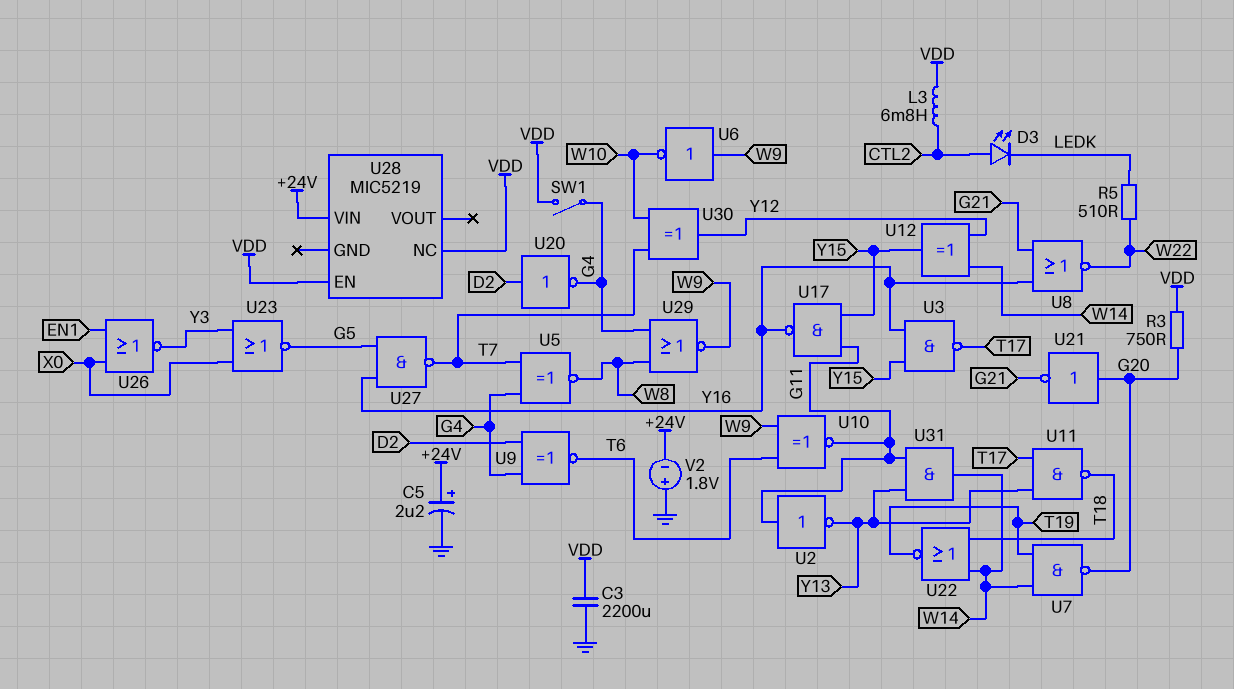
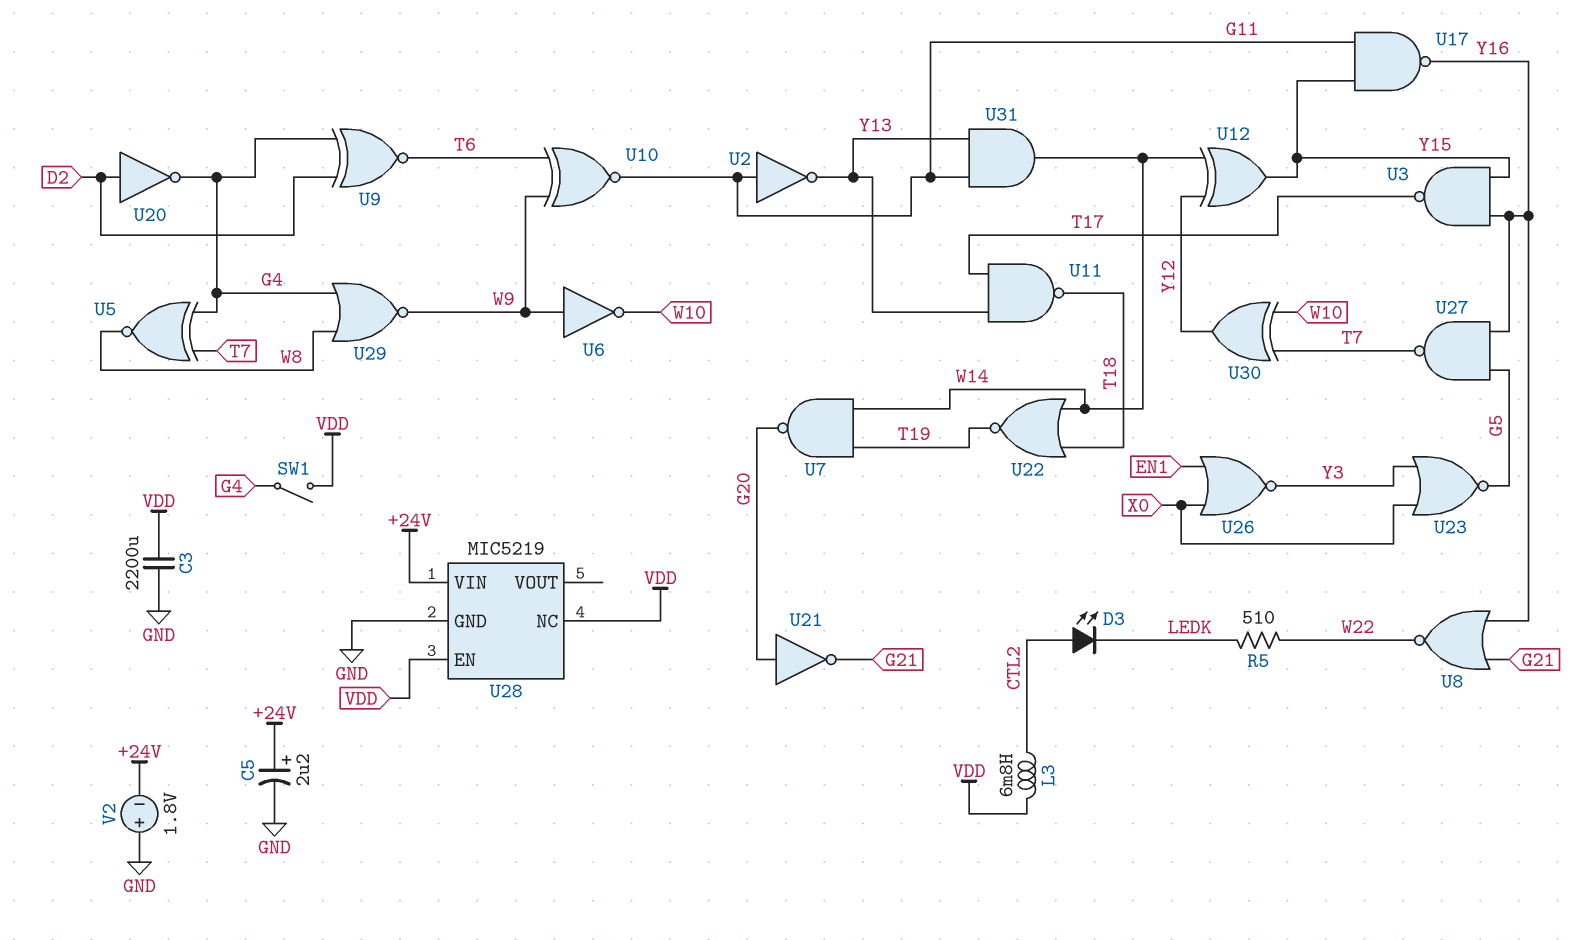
R3: 750 (G20, VDD) -> none
U28 pin GND: none -> GND

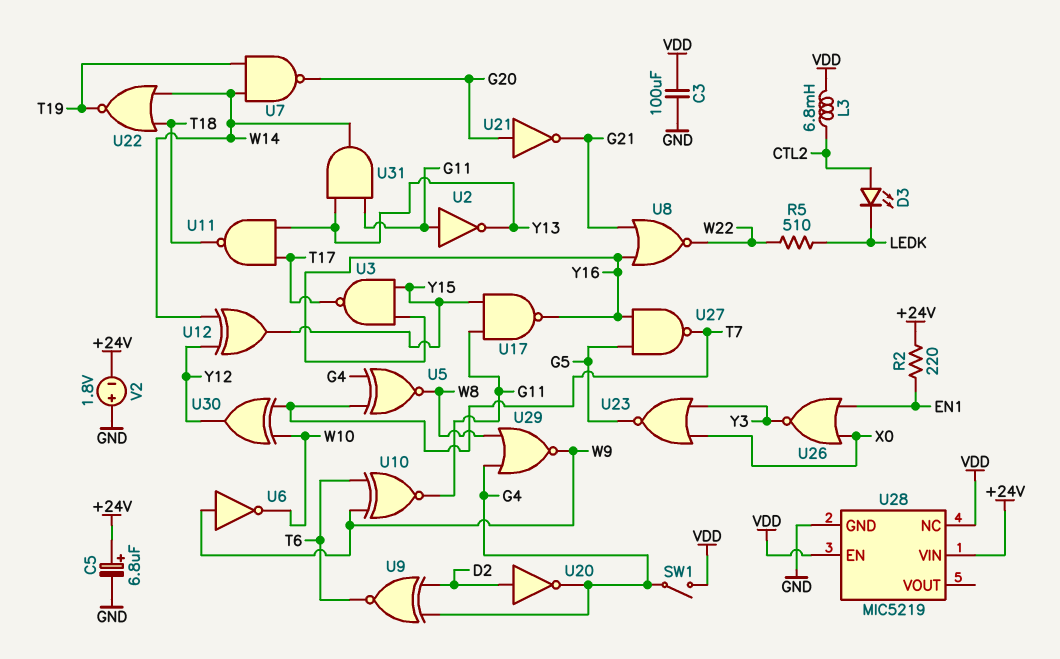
C3: 2200uF (GND, VDD) -> 100uF (GND, VDD)
C5: 2.2uF (plus +24V, minus GND) -> 6.8uF (plus +24V, minus GND)
R2: none -> 220 (+24V, EN1)

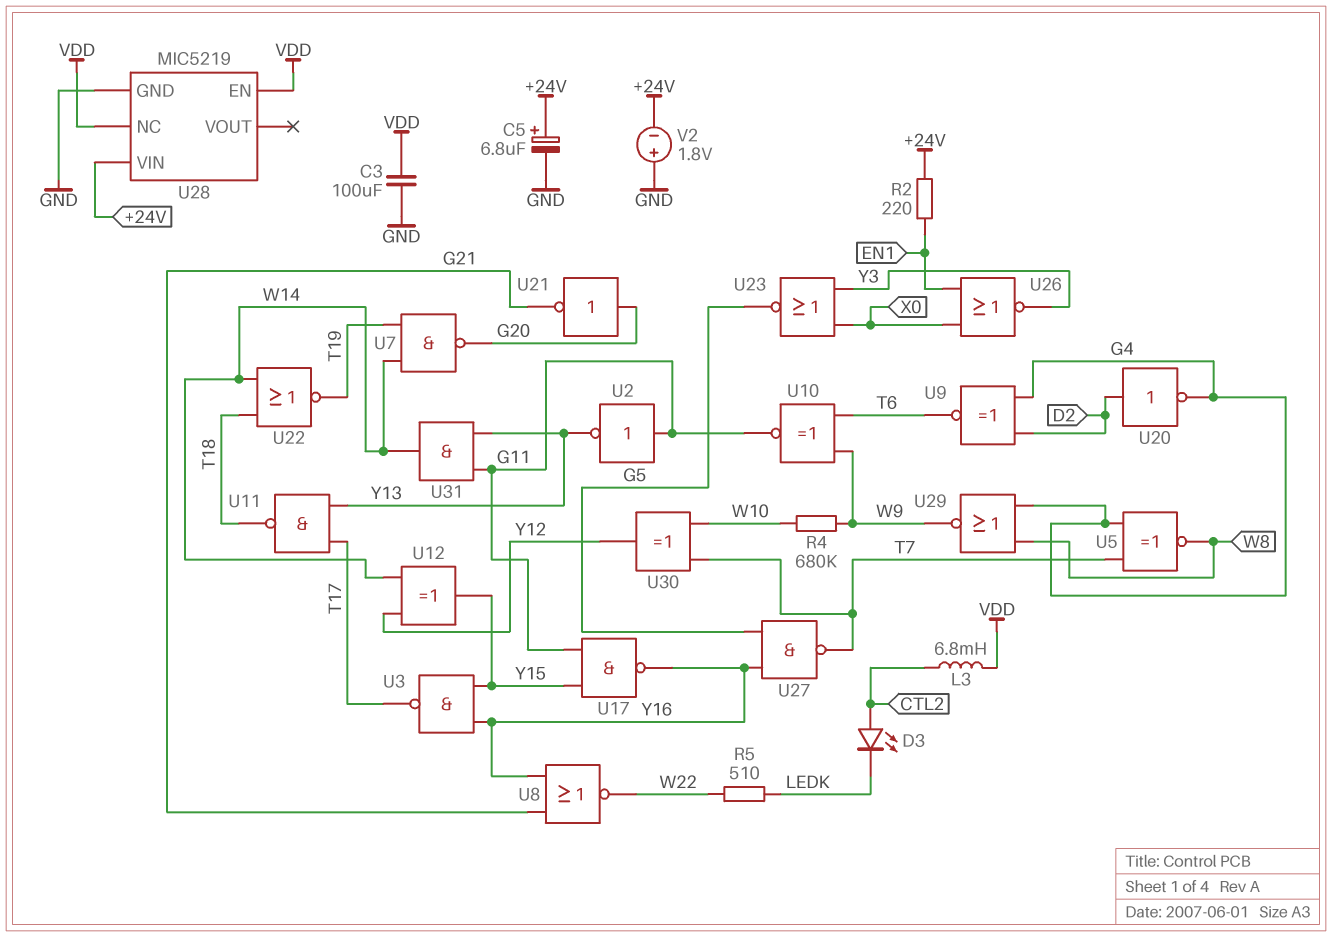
R4: none -> 680k (W9, W10)
SW1: switch (G4, VDD) -> none
U6: NOT (in W9, out W10) -> none

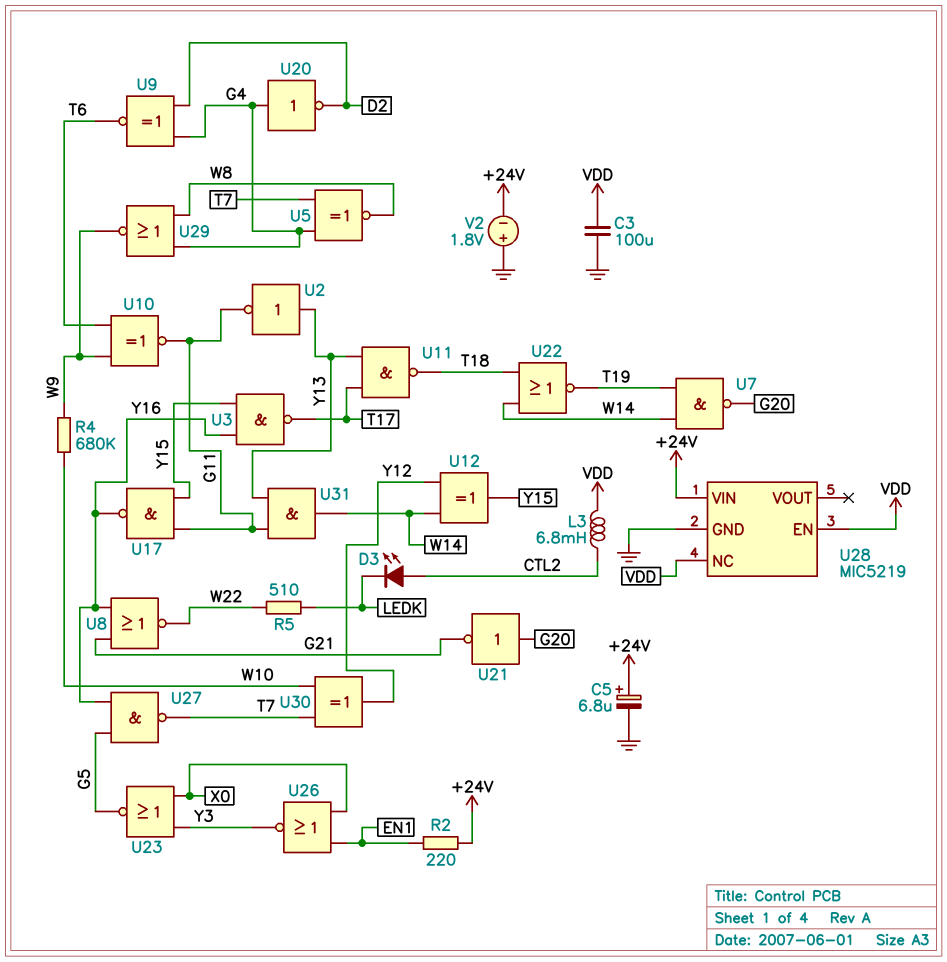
U2: NOT (in G11, out Y13) -> NOT (in Y13, out G11)
U20: NOT (in D2, out G4) -> NOT (in G4, out D2)

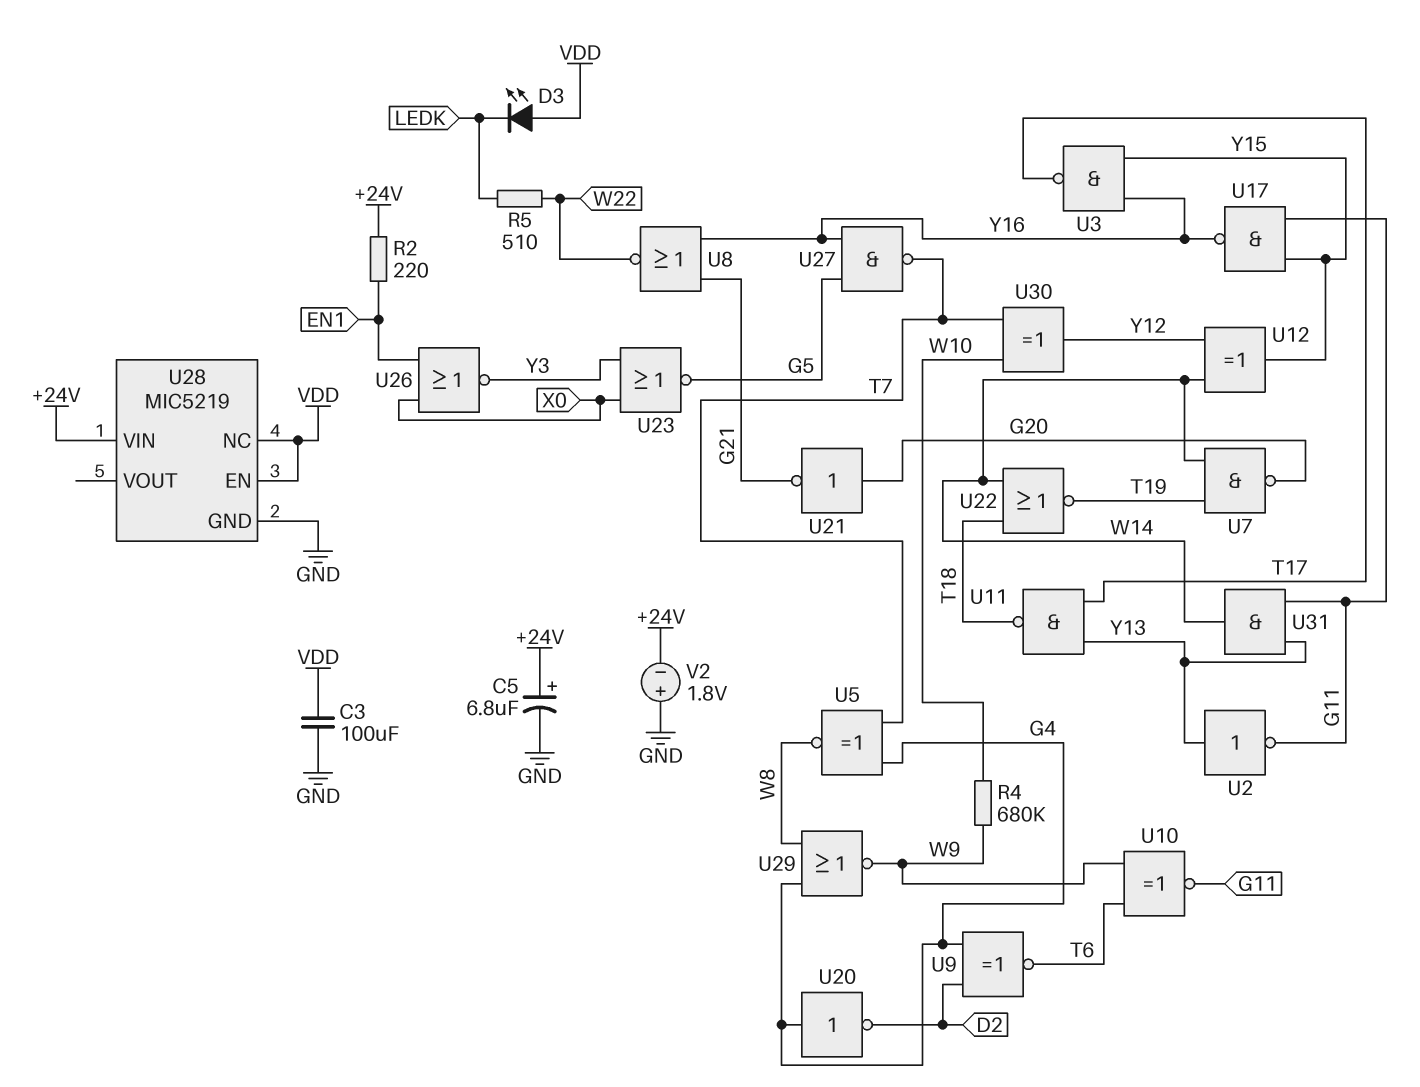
D3: LED (A CTL2, K LEDK) -> LED (A VDD, K LEDK)
L3: 6.8mH (CTL2, VDD) -> none

